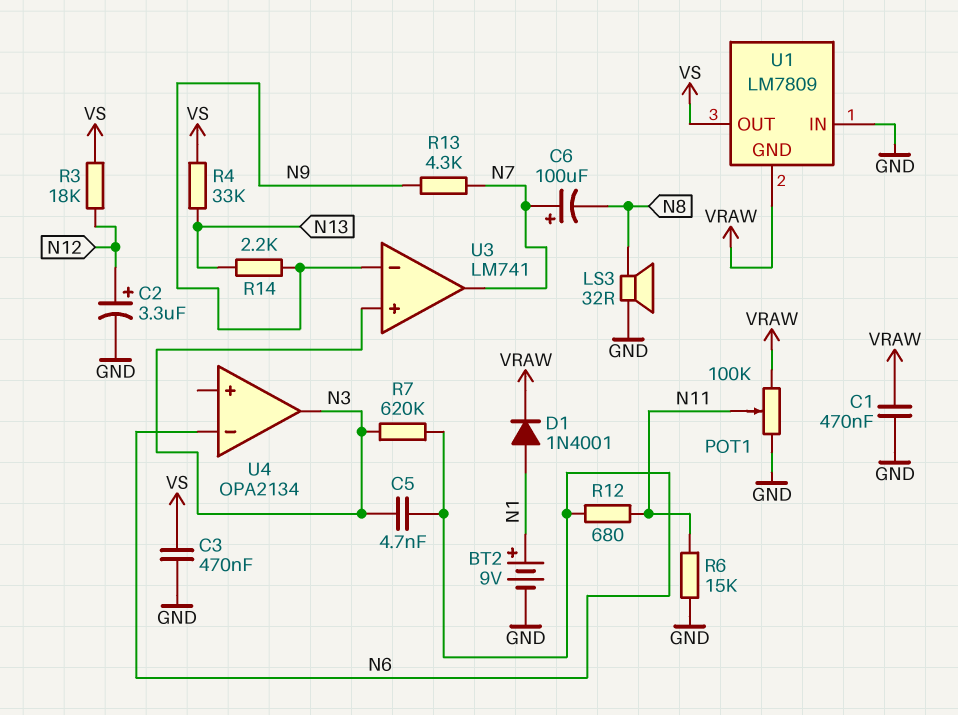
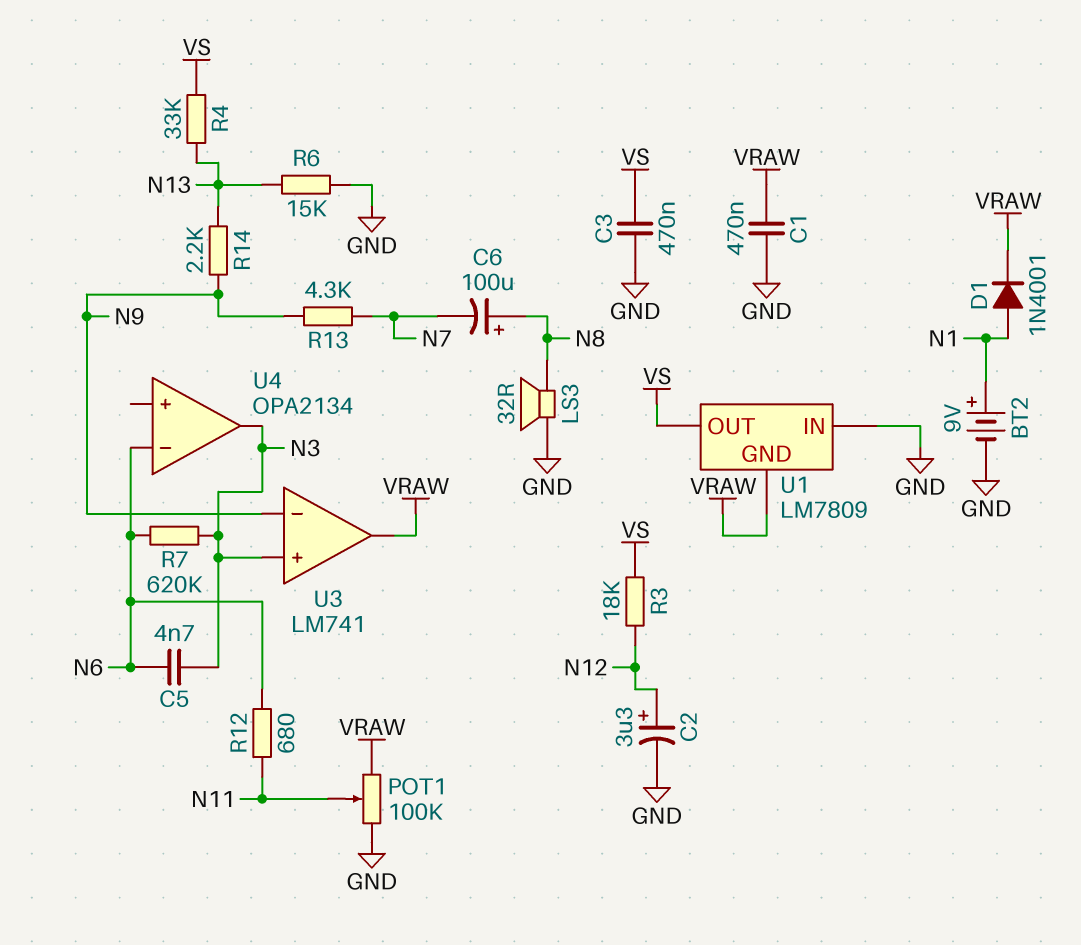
C6: 100uF (plus N7, minus N8) -> 100uF (plus N8, minus N7)
R6: 15k (GND, N11) -> 15k (GND, N13)
U3 pin out: N7 -> VRAW

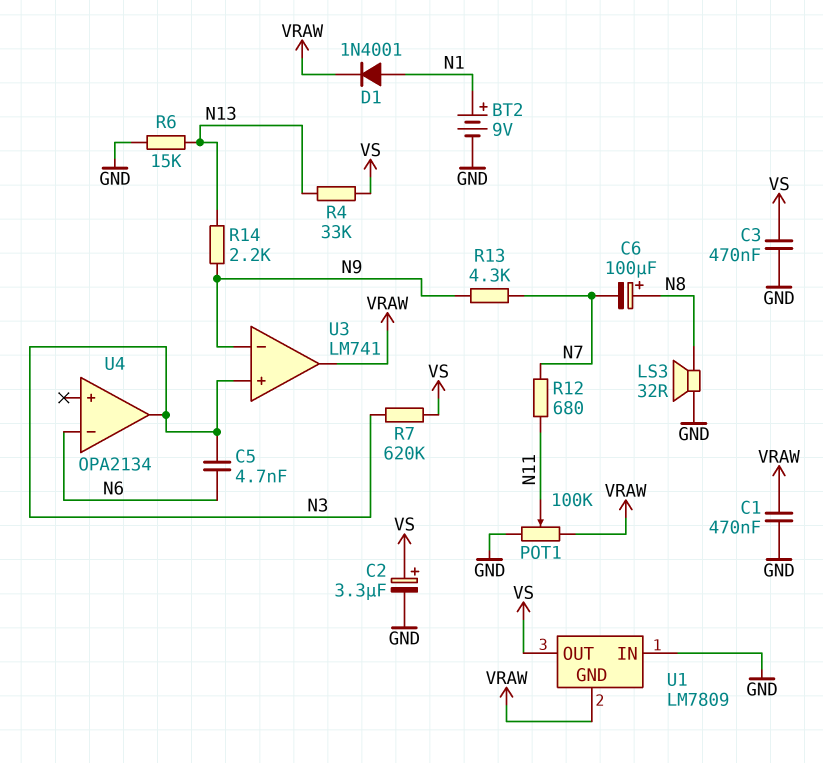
C2: 3.3uF (plus N12, minus GND) -> 3.3uF (plus VS, minus GND)
R3: 18k (N12, VS) -> none
R7: 620k (N3, N6) -> 620k (N3, VS)
R12: 680 (N6, N11) -> 680 (N7, N11)

